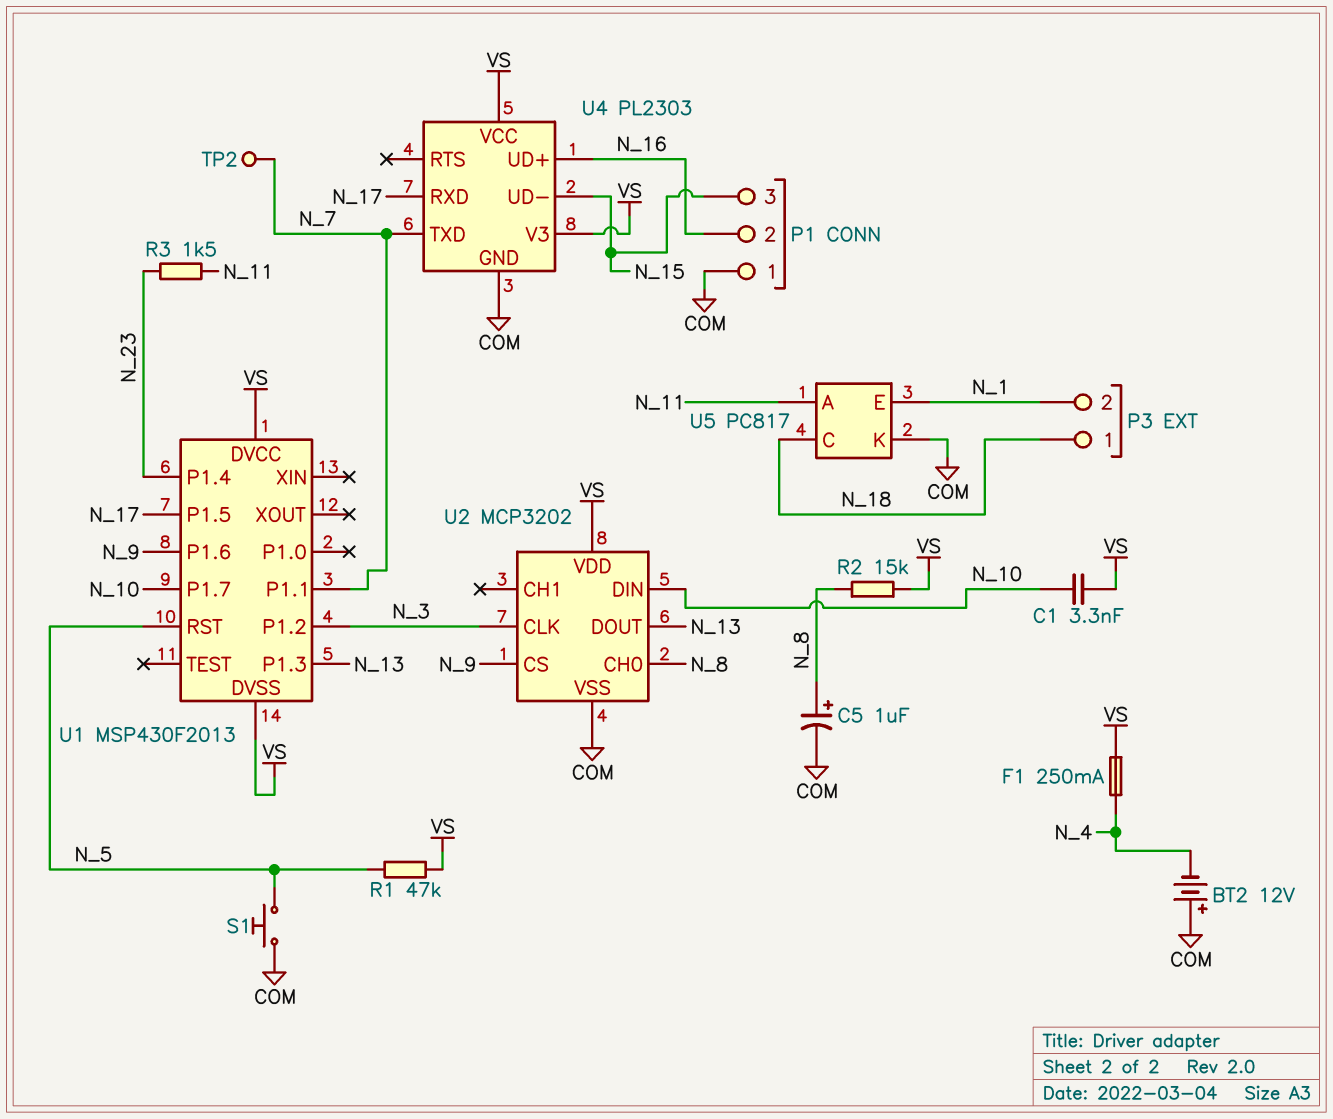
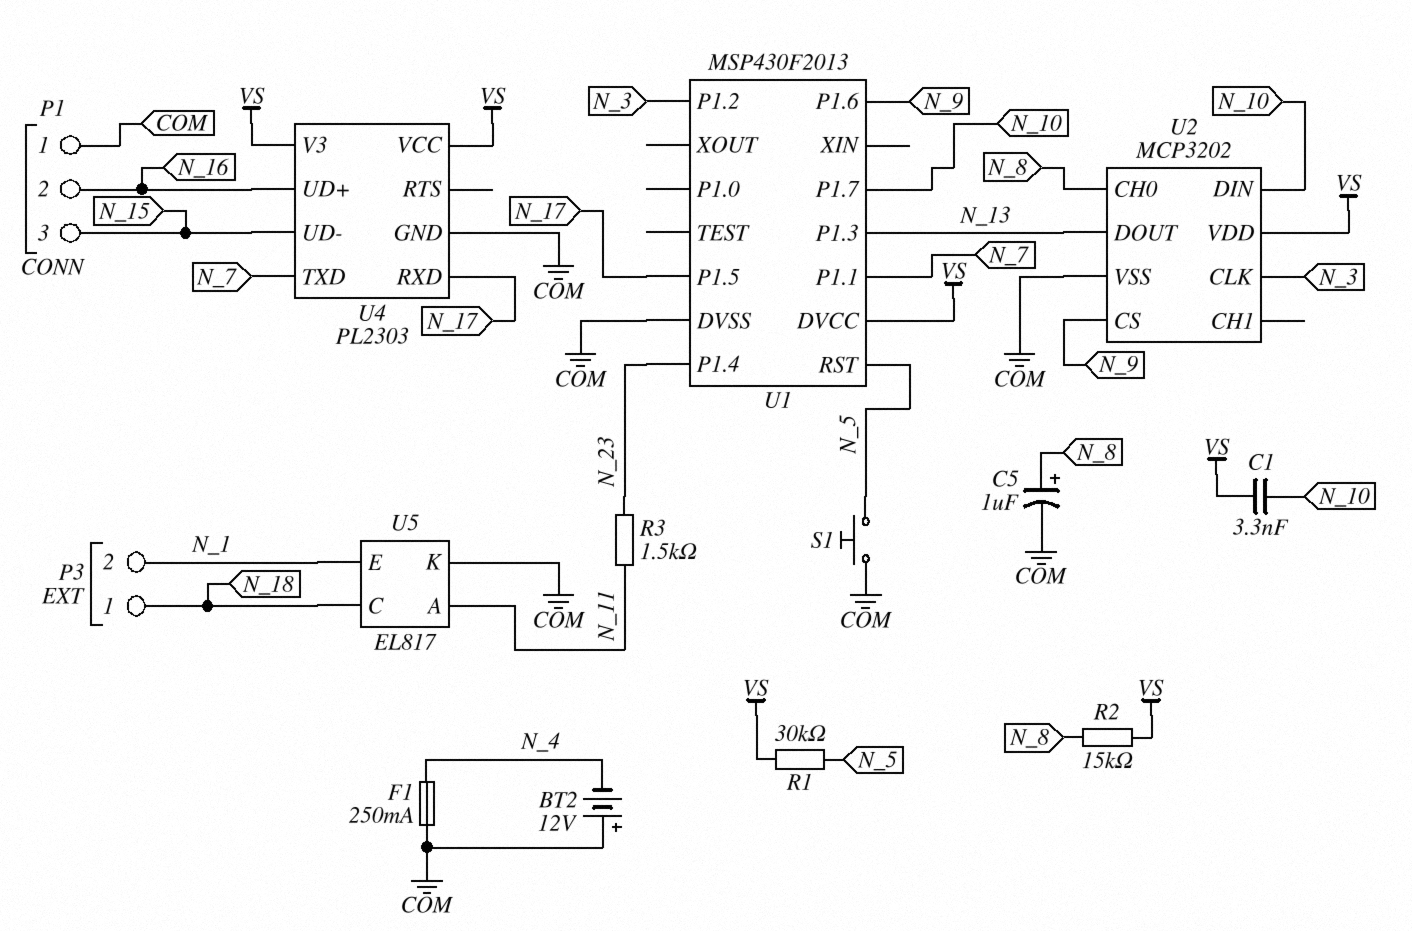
F1: 250mA (N_4, VS) -> 250mA (COM, N_4)
R1: 47k (N_5, VS) -> 30k (N_5, VS)
TP2: test point (N_7) -> none
U1 pin DVSS: VS -> COM
U5: PC817 -> EL817

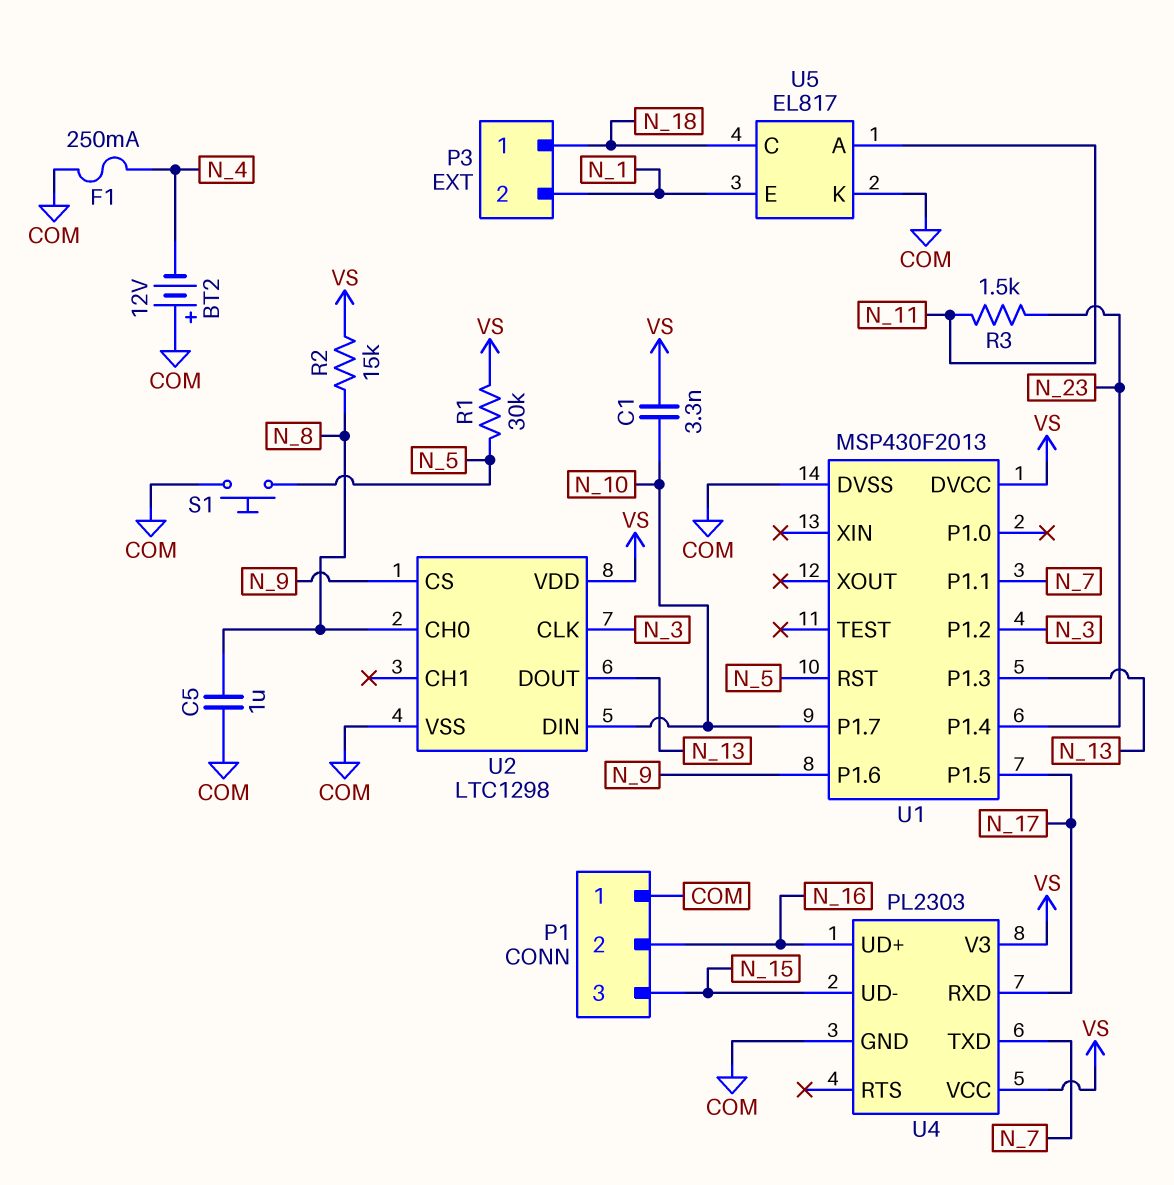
C5: 1uF (plus N_8, minus COM) -> 1uF (COM, N_8)
U2: MCP3202 -> LTC1298

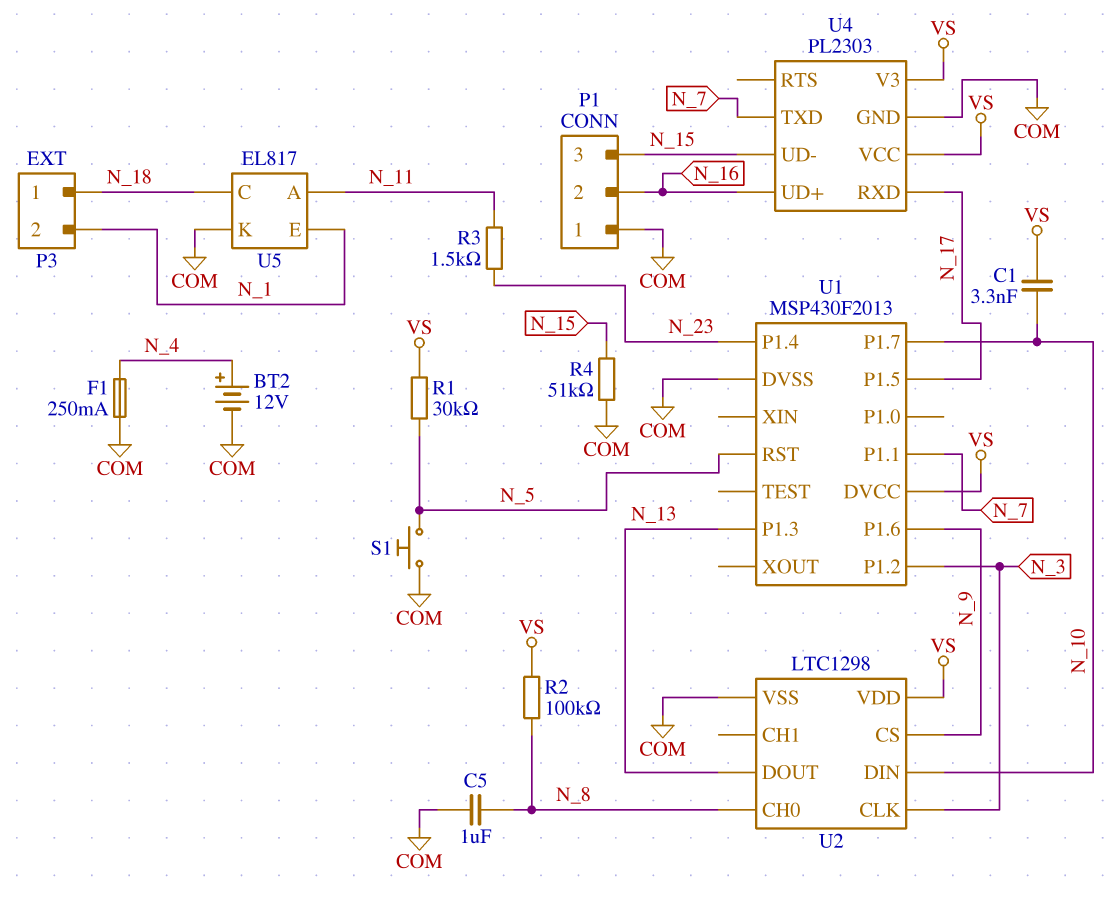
BT2: 12V (plus COM, minus N_4) -> 12V (plus N_4, minus COM)
R2: 15k (N_8, VS) -> 100k (N_8, VS)
R4: none -> 51k (COM, N_15)

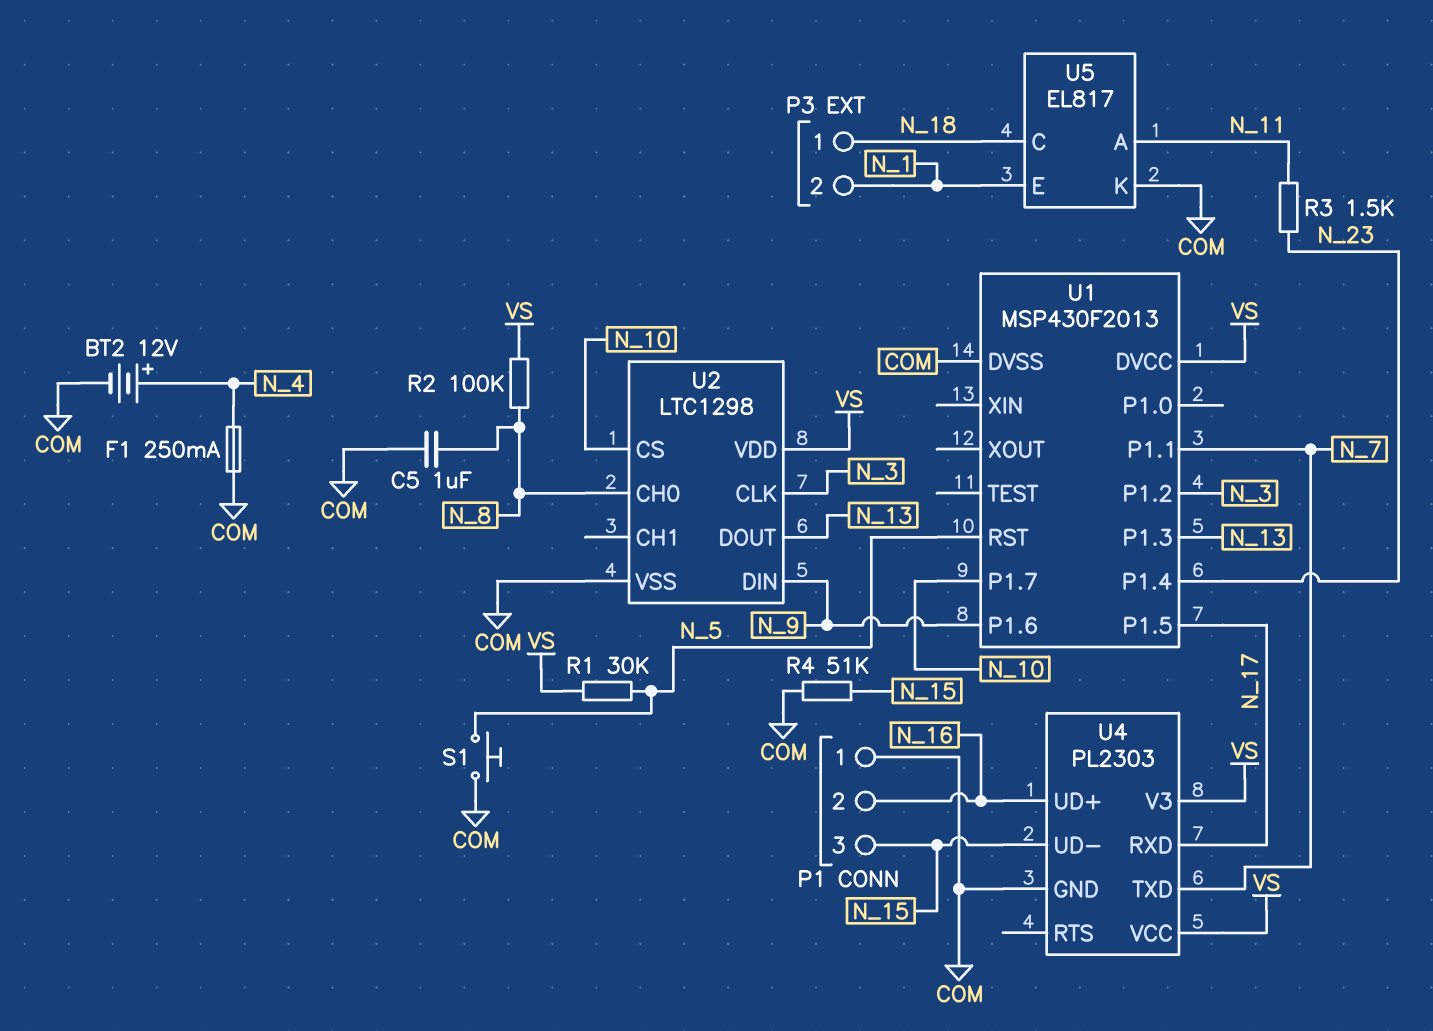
C1: 3.3nF (N_10, VS) -> none
U2 pin CS: N_9 -> N_10
U2 pin DIN: N_10 -> N_9

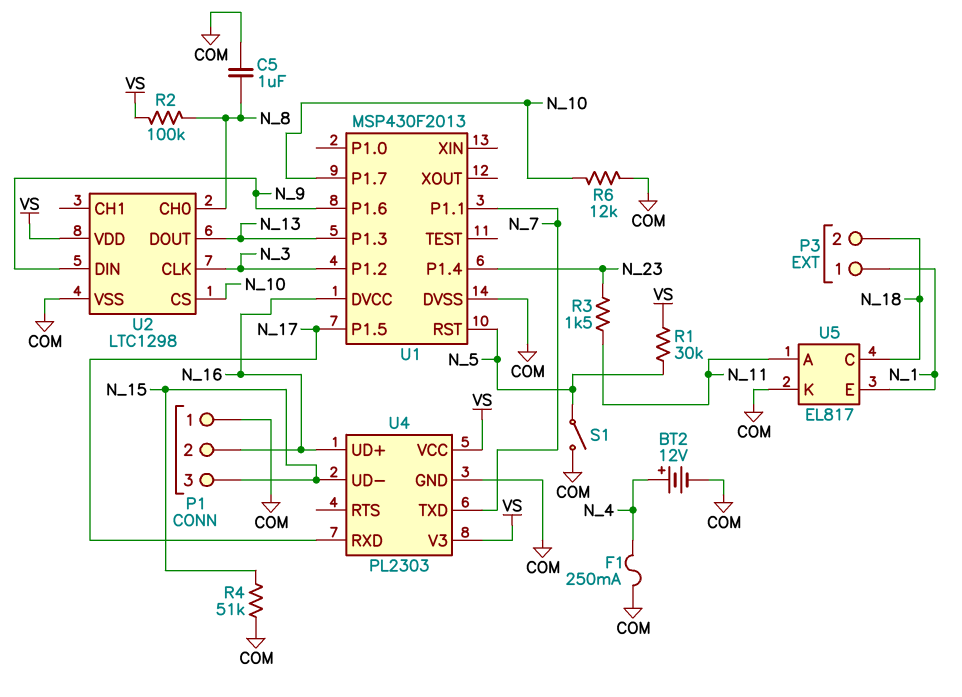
P3 pin 1: N_18 -> N_1
P3 pin 2: N_1 -> N_18
R6: none -> 12k (COM, N_10)
S1: button (COM, N_5) -> switch (COM, N_5)
U1 pin DVCC: VS -> N_16

